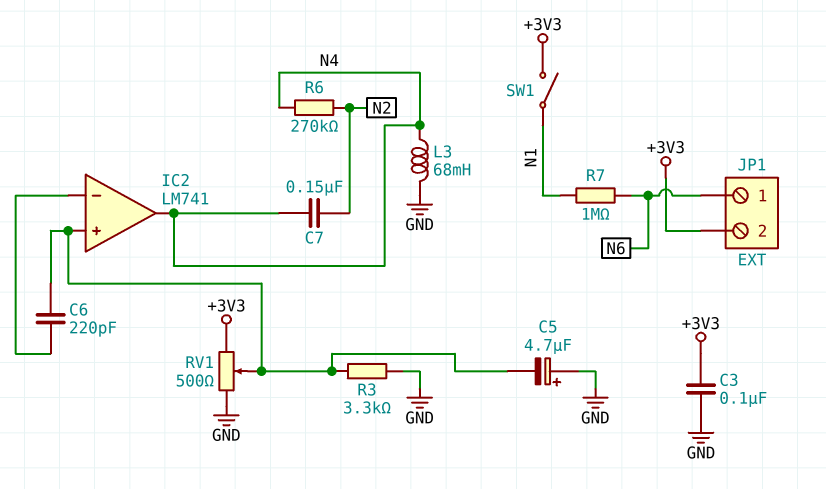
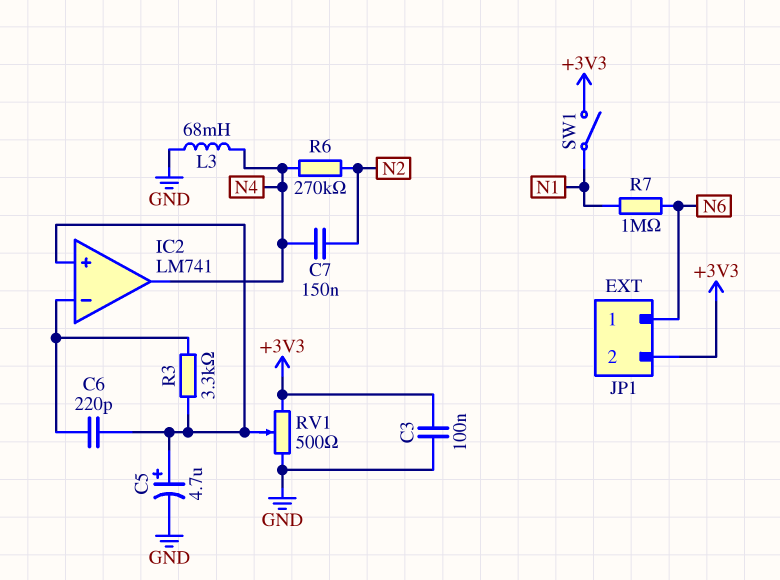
C5: 4.7uF (plus GND, minus IC2/in+) -> 4.7uF (plus IC2/in+, minus GND)
R3: 3.3k (GND, IC2/in+) -> 3.3k (IC2/in+, IC2/in-)

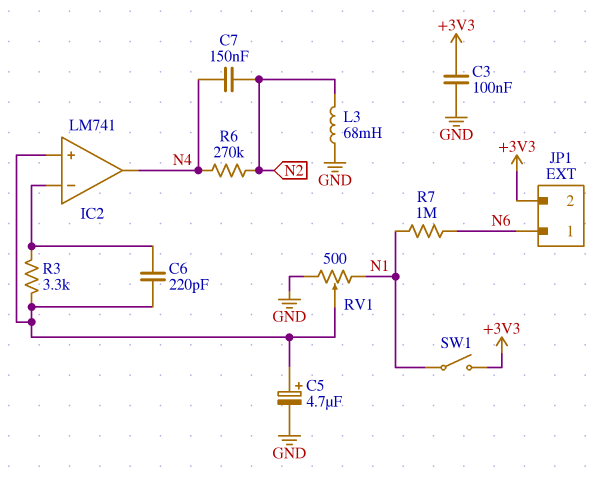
L3: 68mH (GND, N4) -> 68mH (GND, N2)
RV1: 500 (+3V3, GND, wiper IC2/in+) -> 500 (GND, N1, wiper IC2/in+)

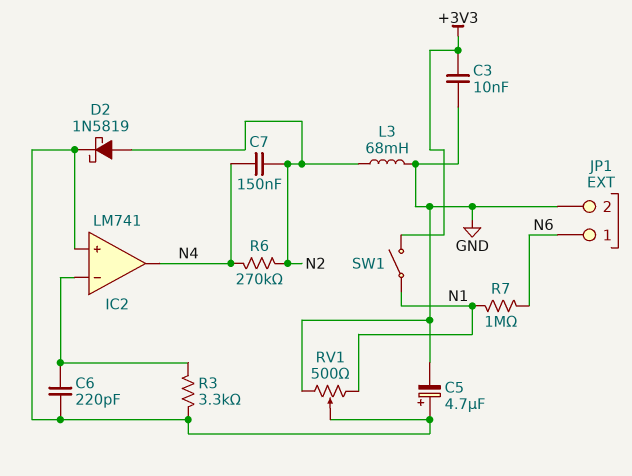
C3: 100nF (+3V3, GND) -> 10nF (+3V3, GND)
D2: none -> schottky 1N5819 (A N2, K IC2/in+)
JP1 pin 2: +3V3 -> GND

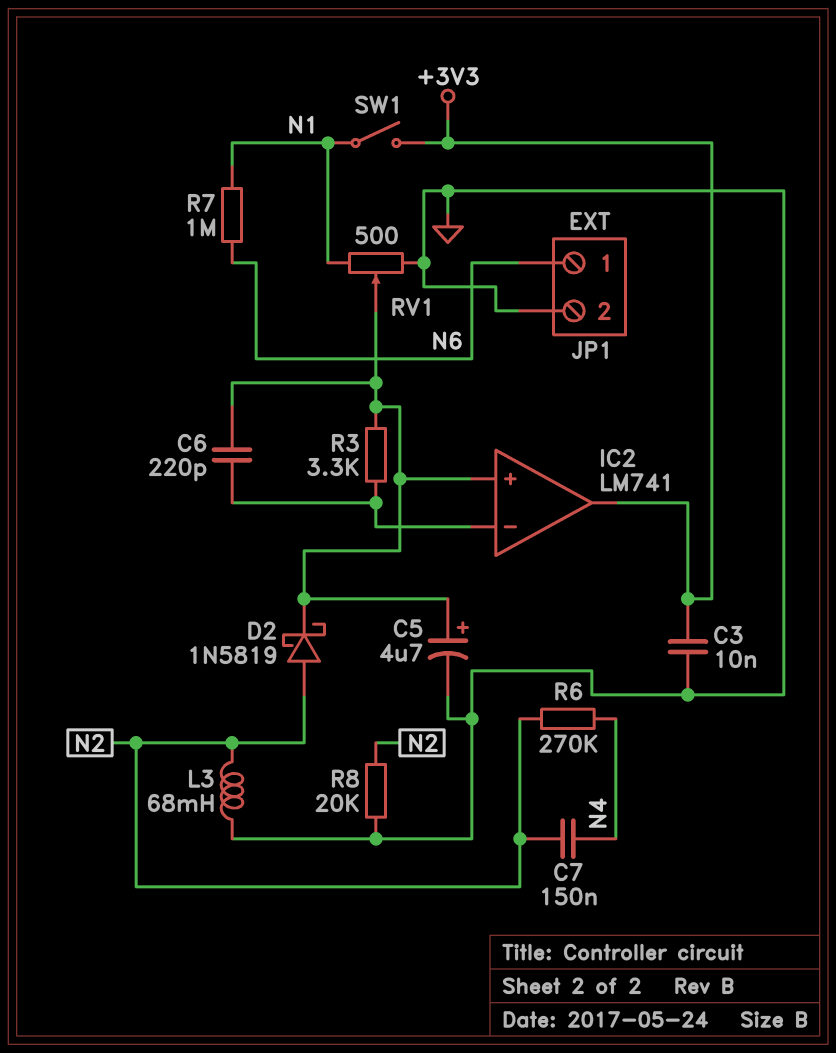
IC2 pin out: N4 -> +3V3
R8: none -> 20k (GND, N2)

